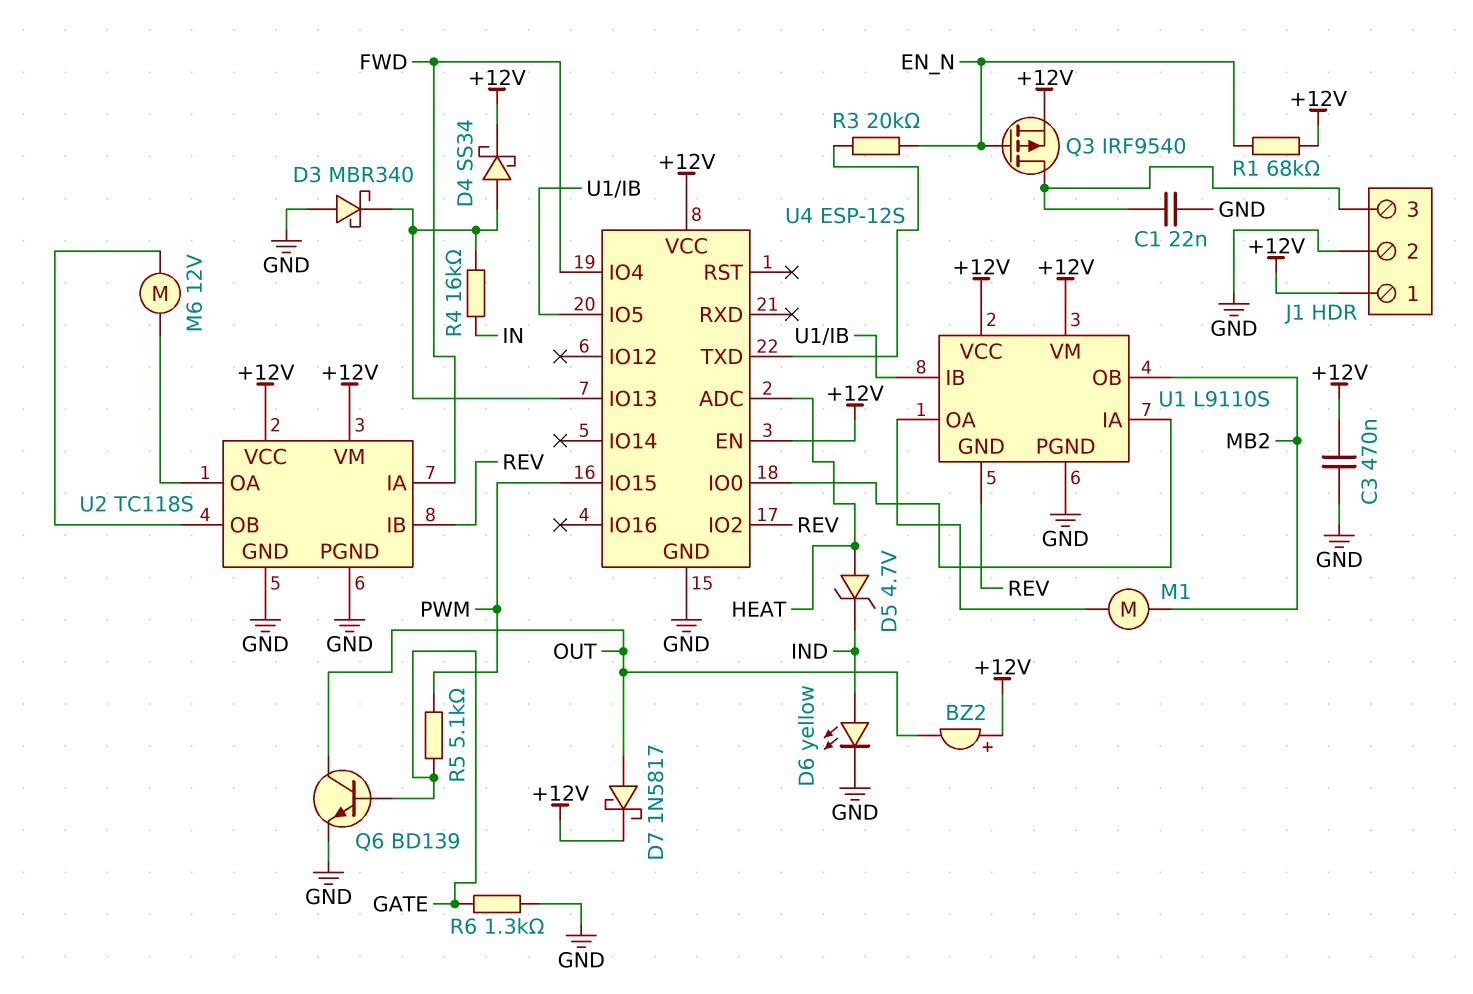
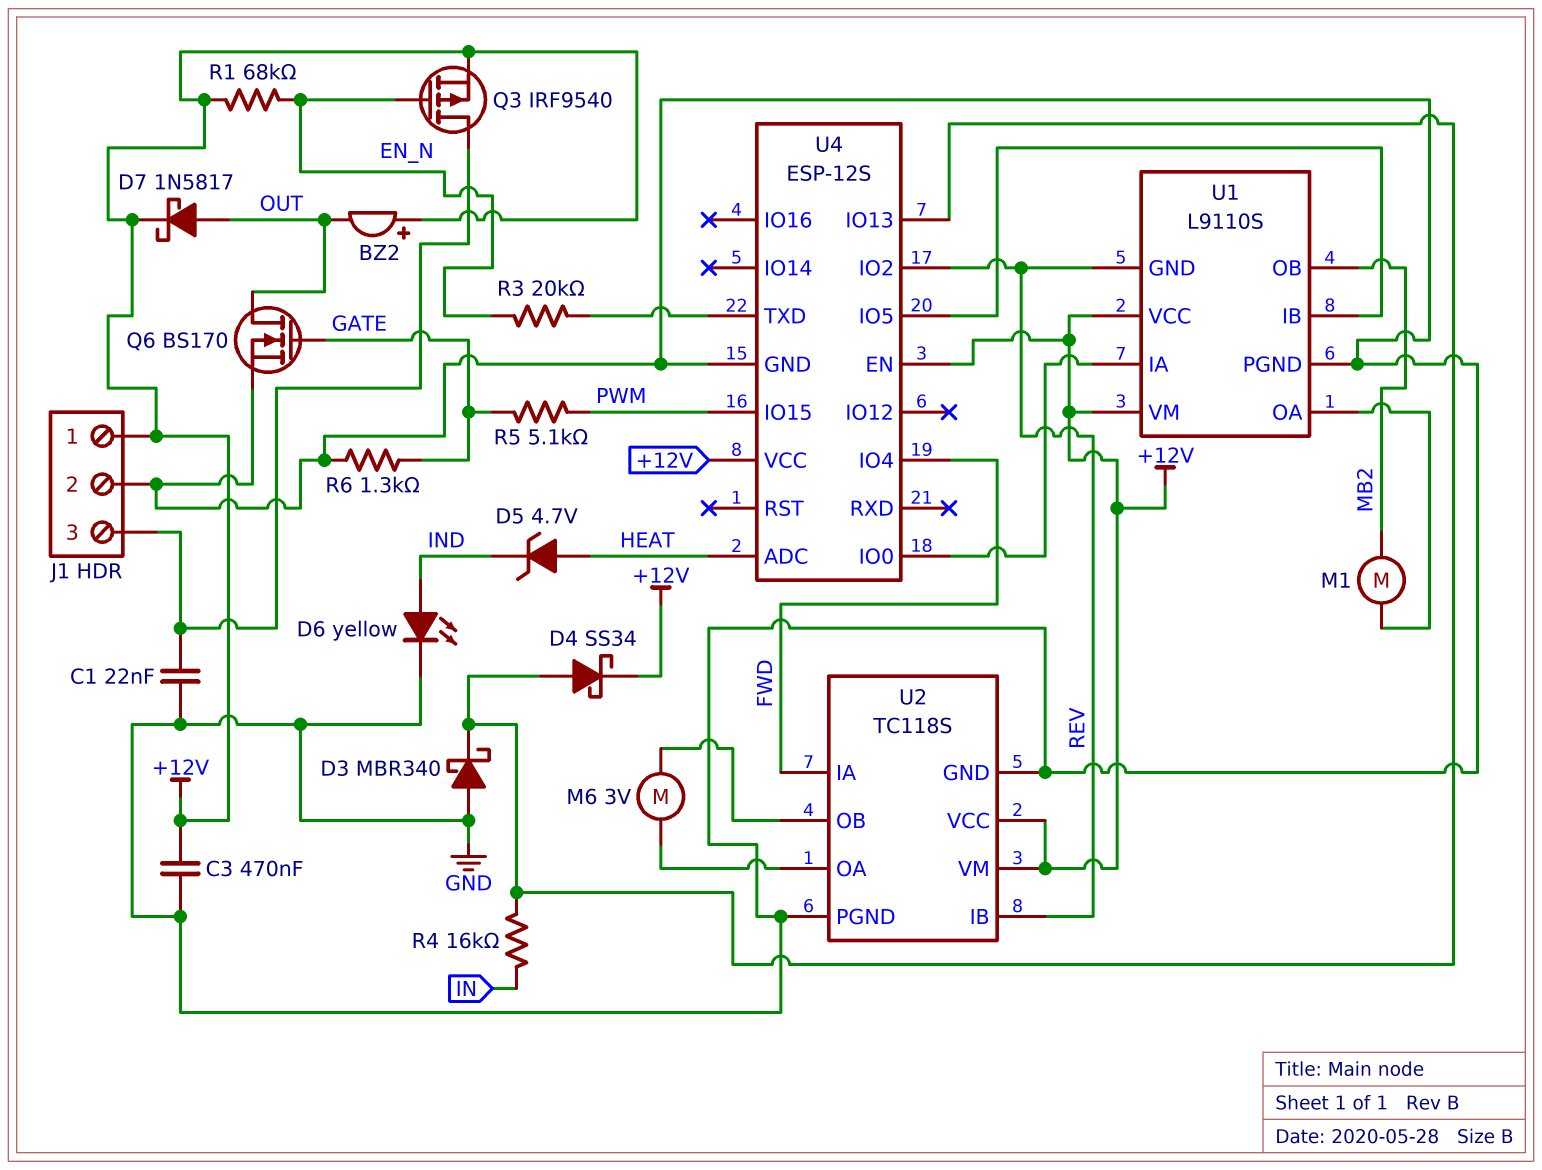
M6: motor 12V (U2/OA, U2/OB) -> motor 3V (U2/OA, U2/OB)
Q6: NPN BD139 (B GATE, C OUT, E GND) -> NMOS BS170 (G GATE, D OUT, S GND)

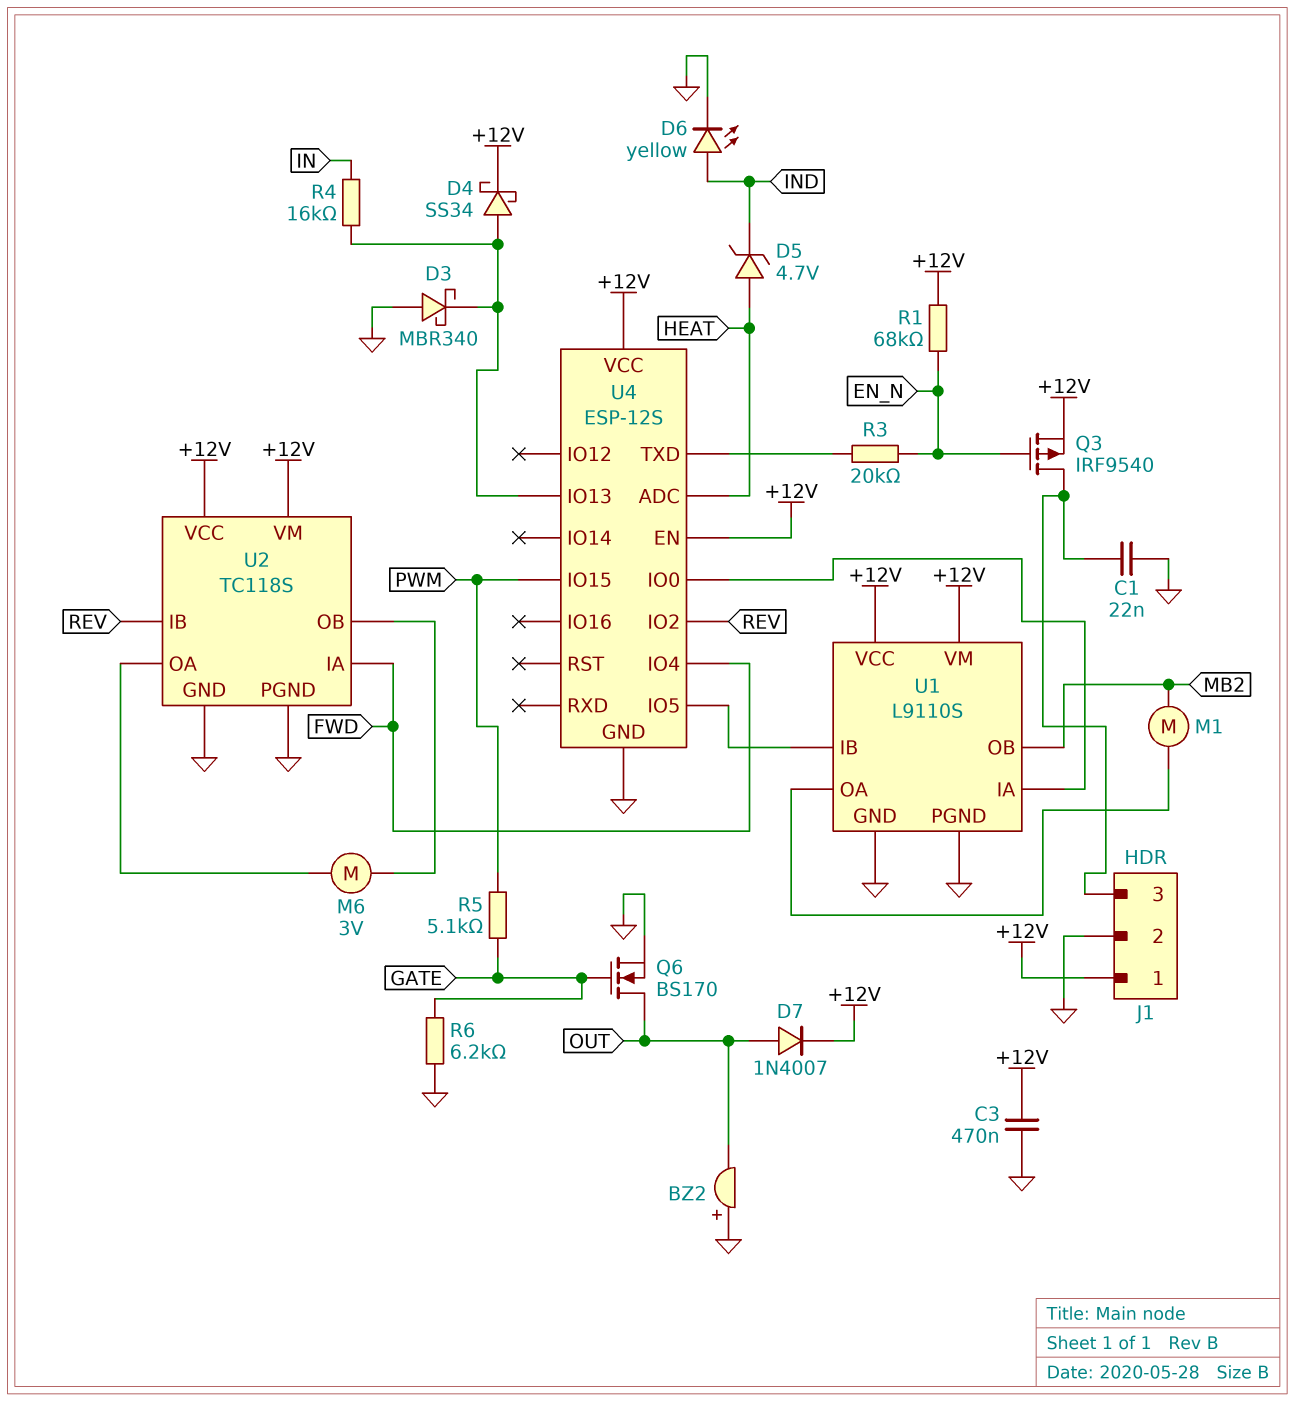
BZ2: buzzer (plus +12V, minus OUT) -> buzzer (plus GND, minus OUT)
D7: schottky 1N5817 (A OUT, K +12V) -> diode 1N4007 (A OUT, K +12V)
R6: 1.3k (GATE, GND) -> 6.2k (GATE, GND)
U1 pin GND: REV -> GND

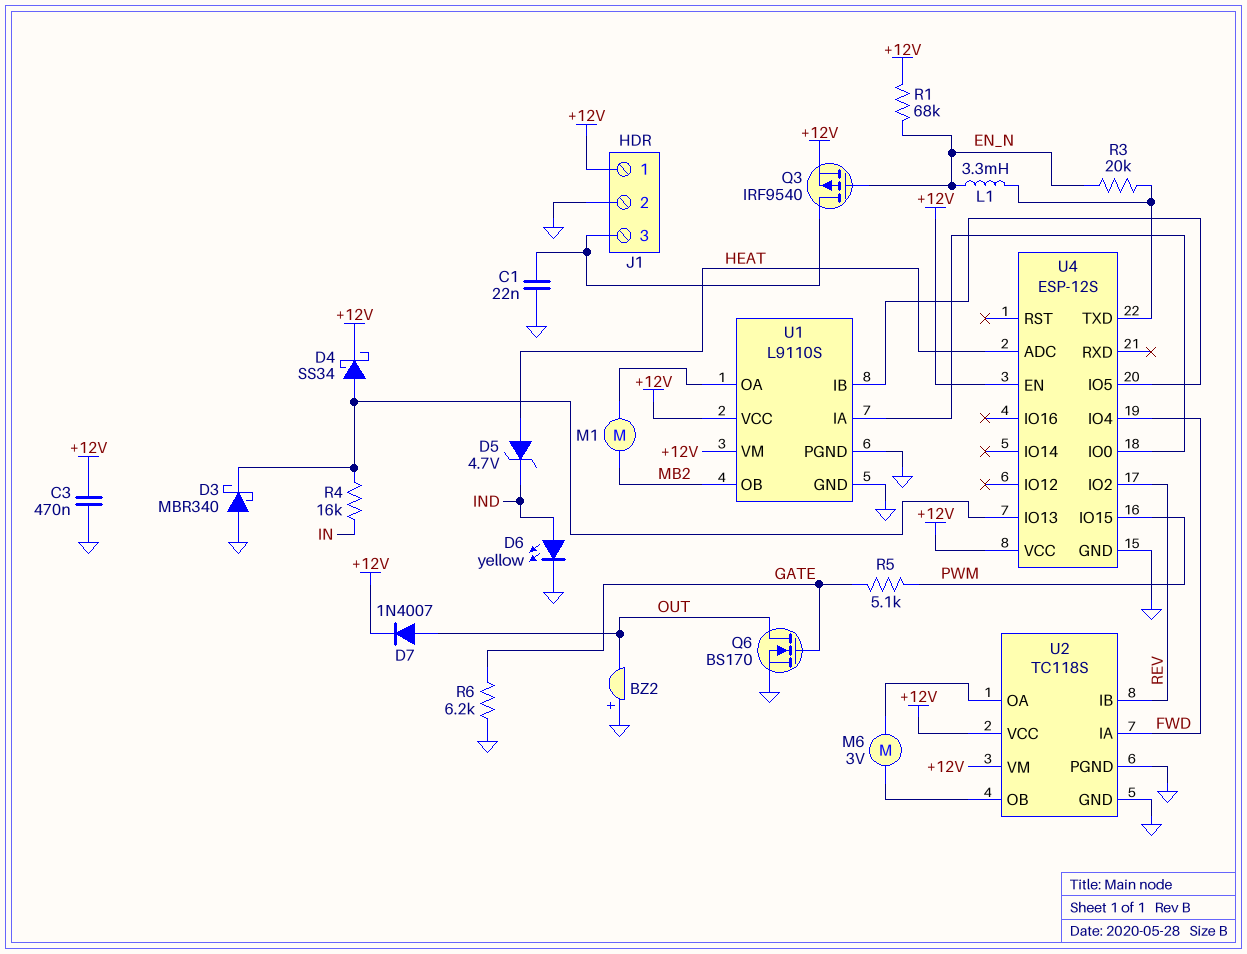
L1: none -> 3.3mH (EN_N, U4/TXD)

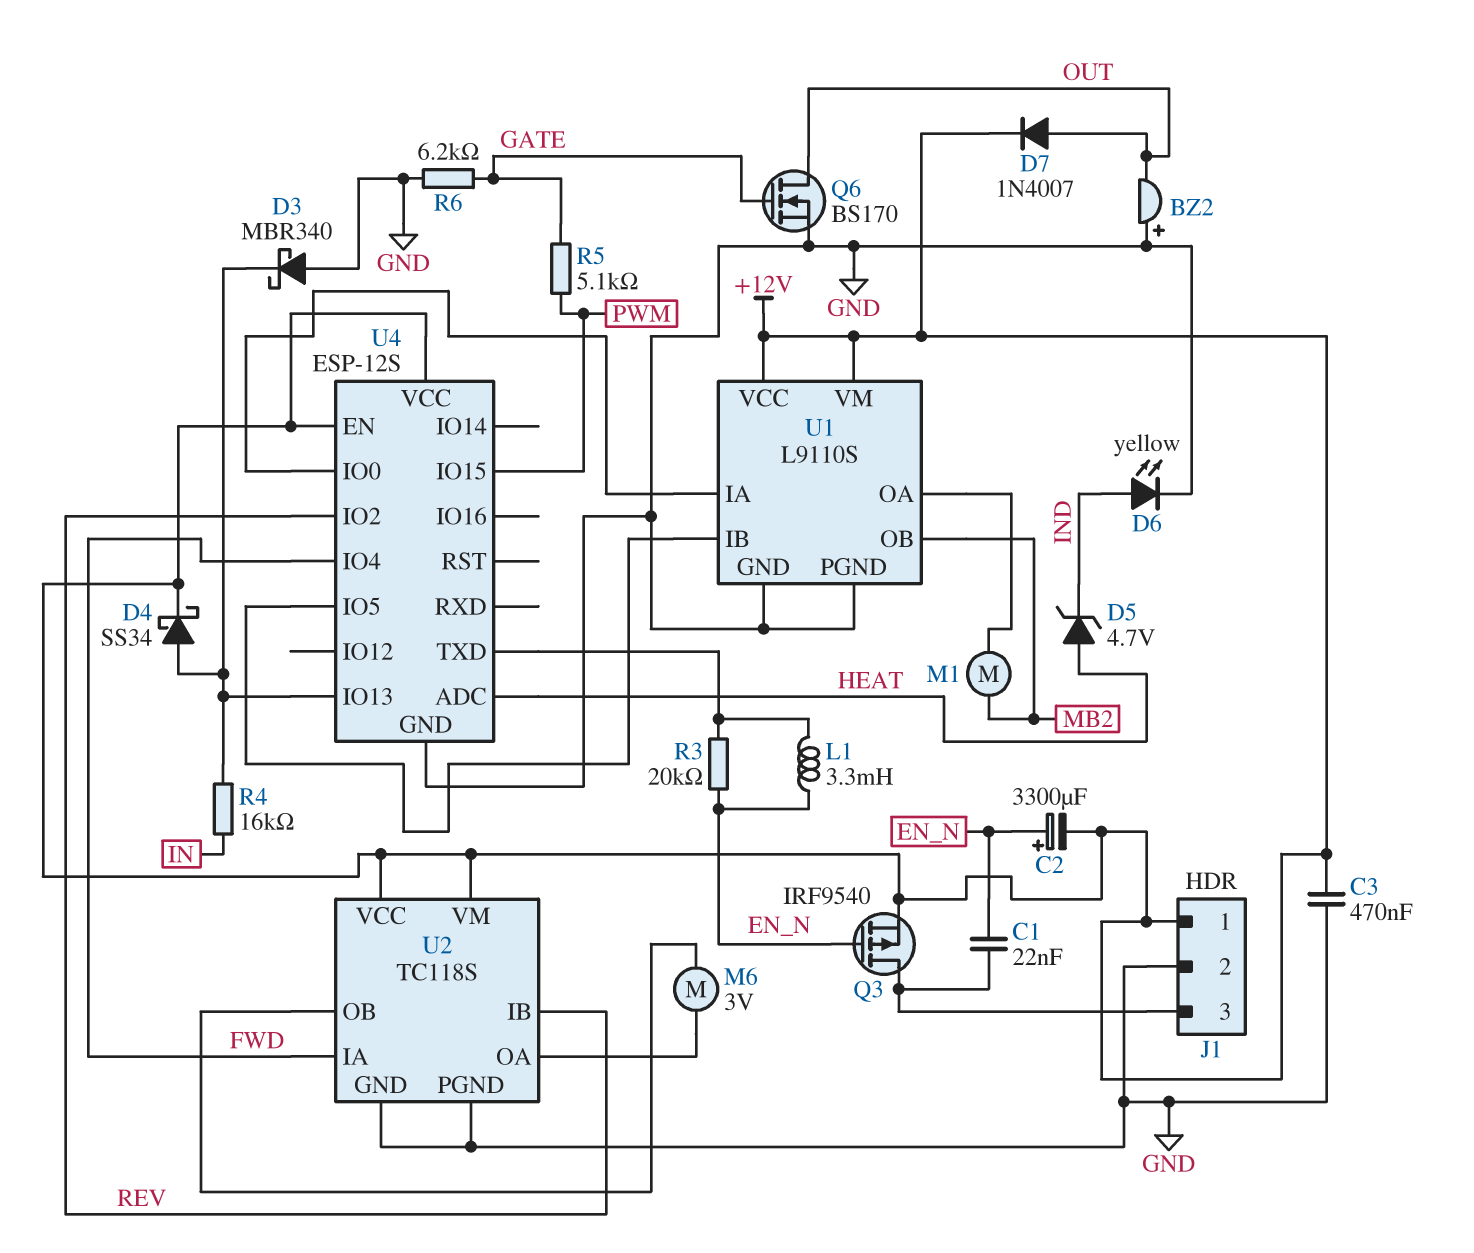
C1: 22nF (GND, J1/3) -> 22nF (EN_N, J1/3)
C2: none -> 3300uF (plus EN_N, minus +12V)
R1: 68k (+12V, EN_N) -> none

